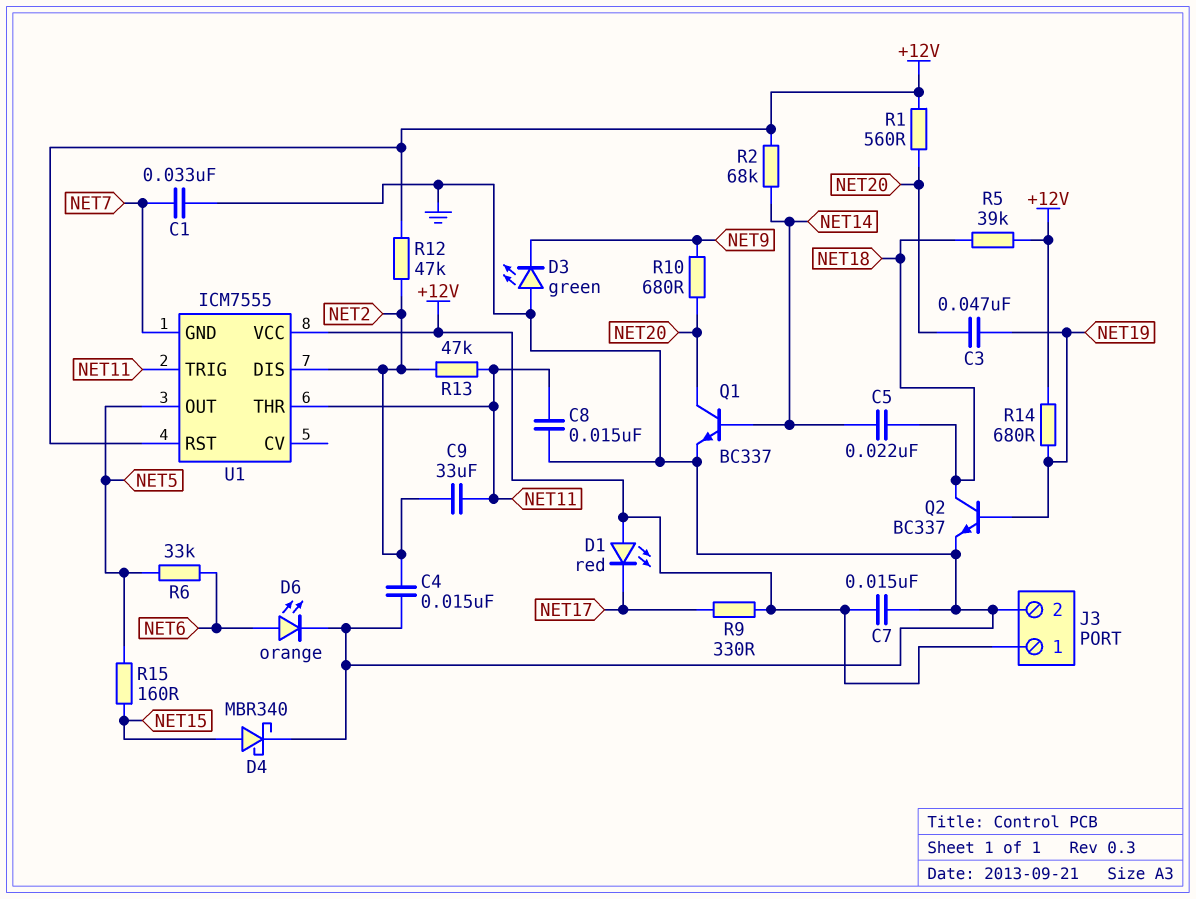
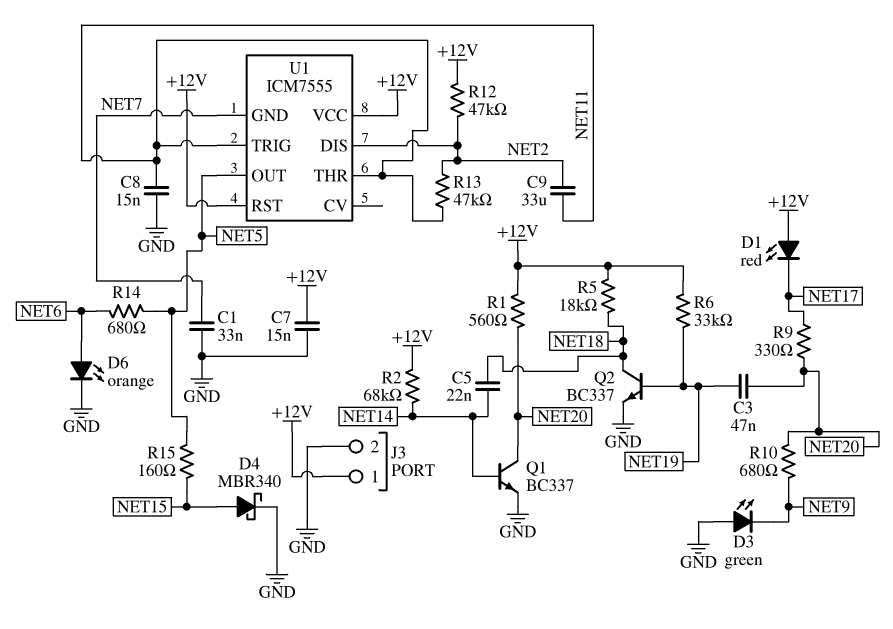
C4: 15nF (GND, NET2) -> none
R5: 39k (+12V, NET18) -> 18k (+12V, NET18)
R6: 33k (NET5, NET6) -> 33k (+12V, NET19)
R9: 330 (+12V, NET17) -> 330 (NET17, NET20)
R14: 680 (+12V, NET19) -> 680 (NET5, NET6)

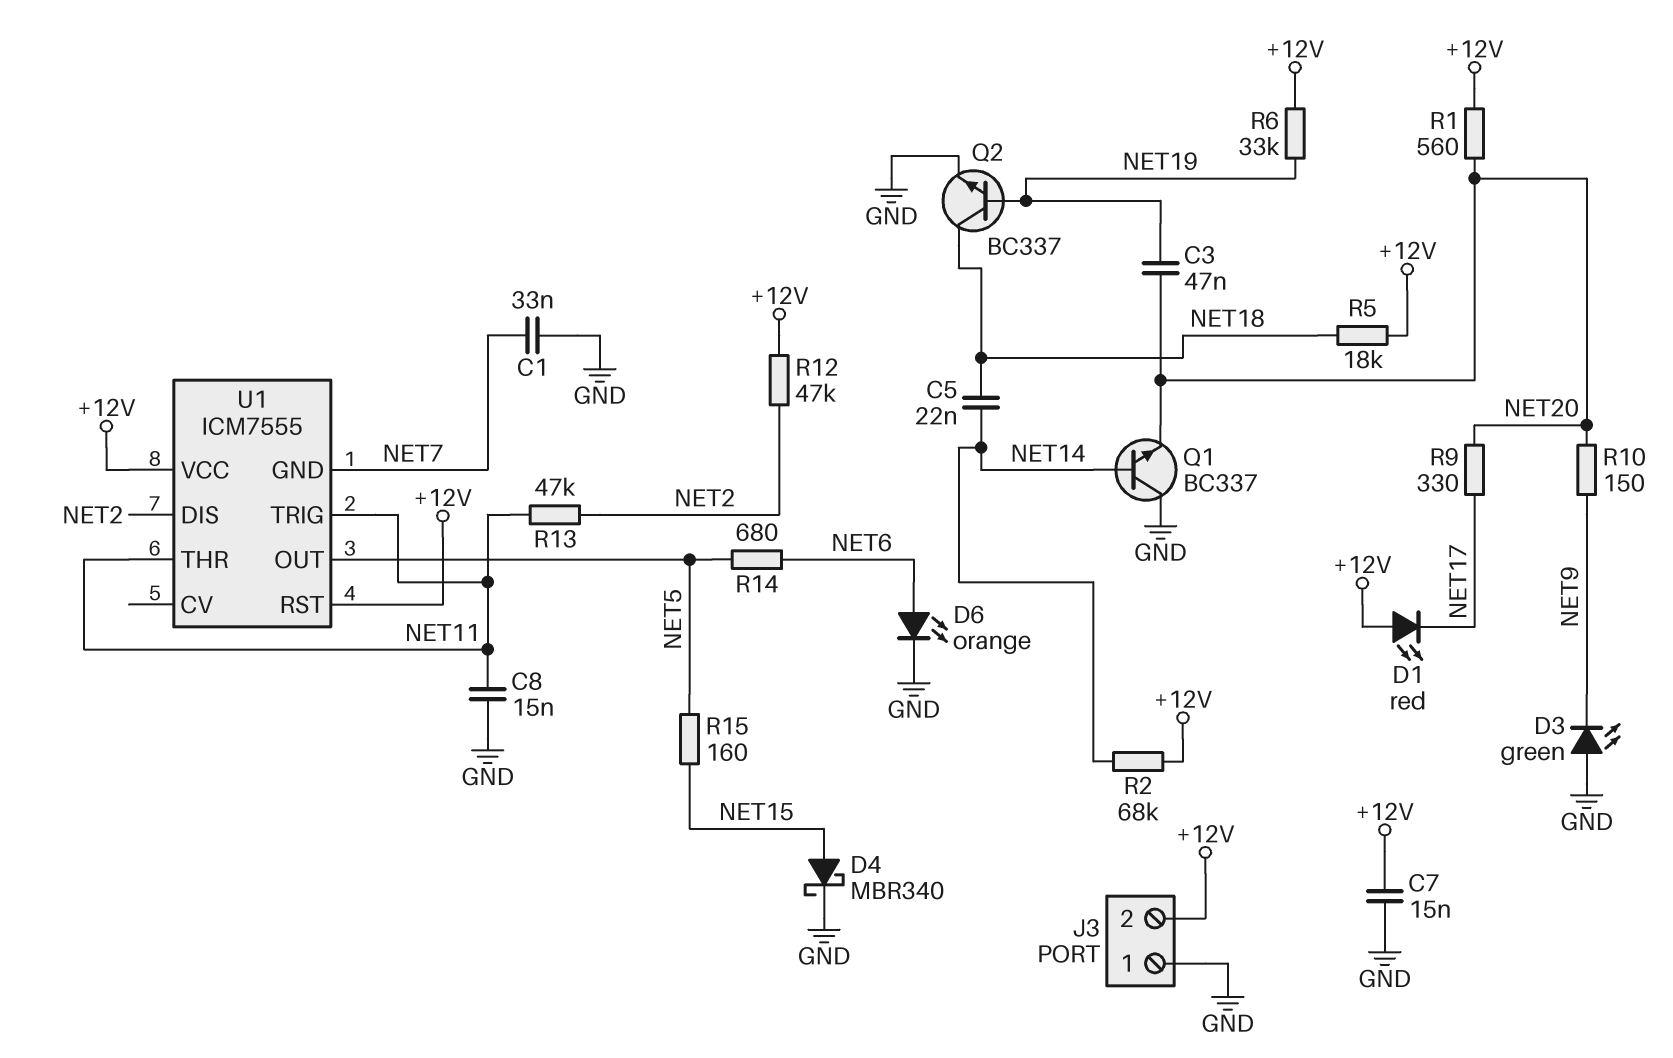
C9: 33uF (NET2, NET11) -> none
J3 pin 1: +12V -> GND
J3 pin 2: GND -> +12V
Q1: NPN BC337 (B NET14, C NET20, E GND) -> NPN BC337 (B NET14, C GND, E NET20)
R10: 680 (NET9, NET20) -> 150 (NET9, NET20)

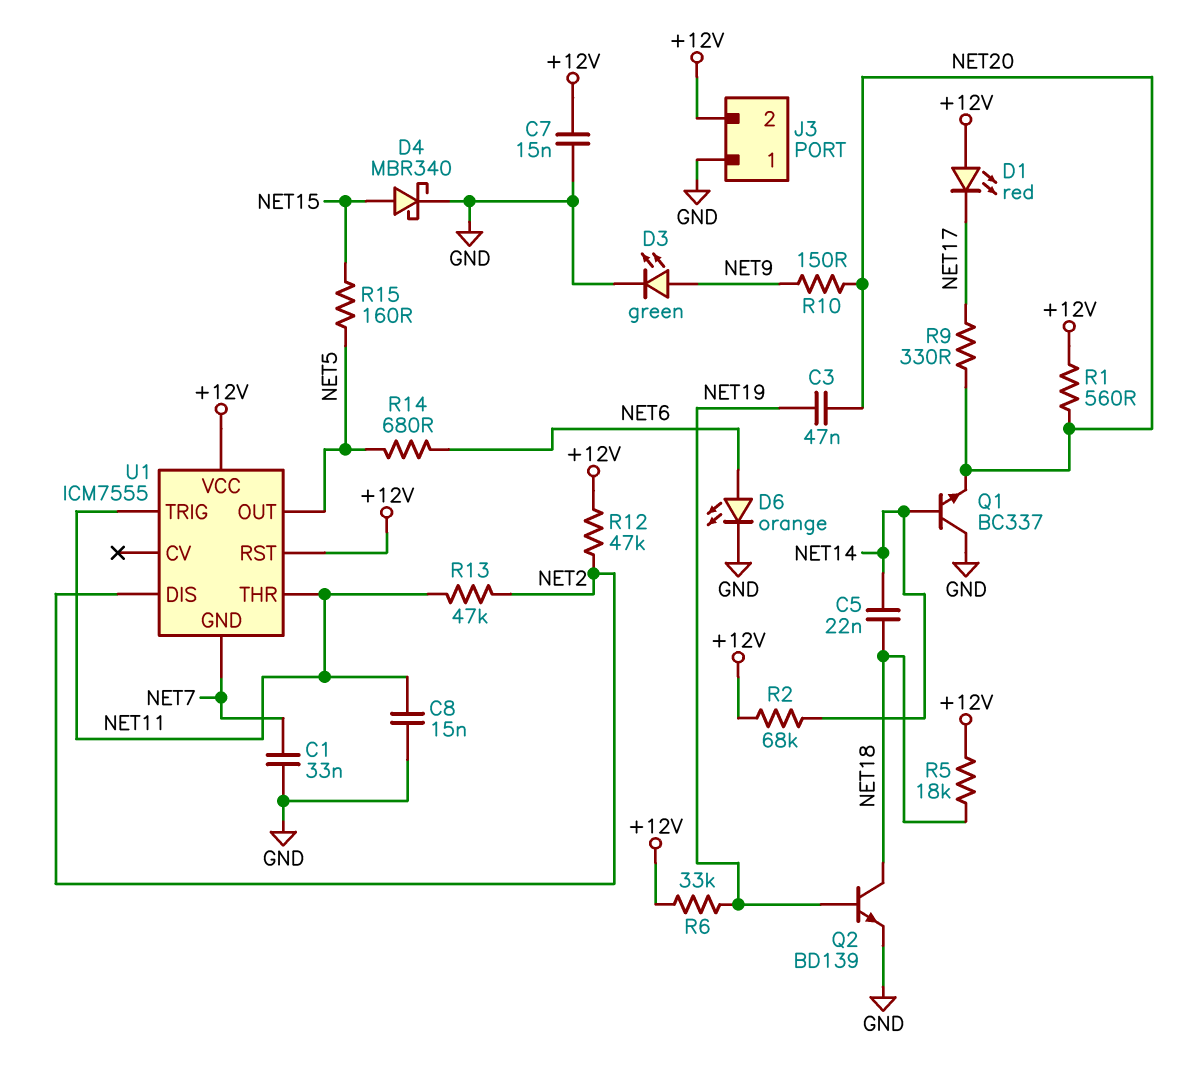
D3: LED green (A GND, K NET9) -> LED green (A NET9, K GND)
Q2: NPN BC337 (B NET19, C NET18, E GND) -> NPN BD139 (B NET19, C NET18, E GND)

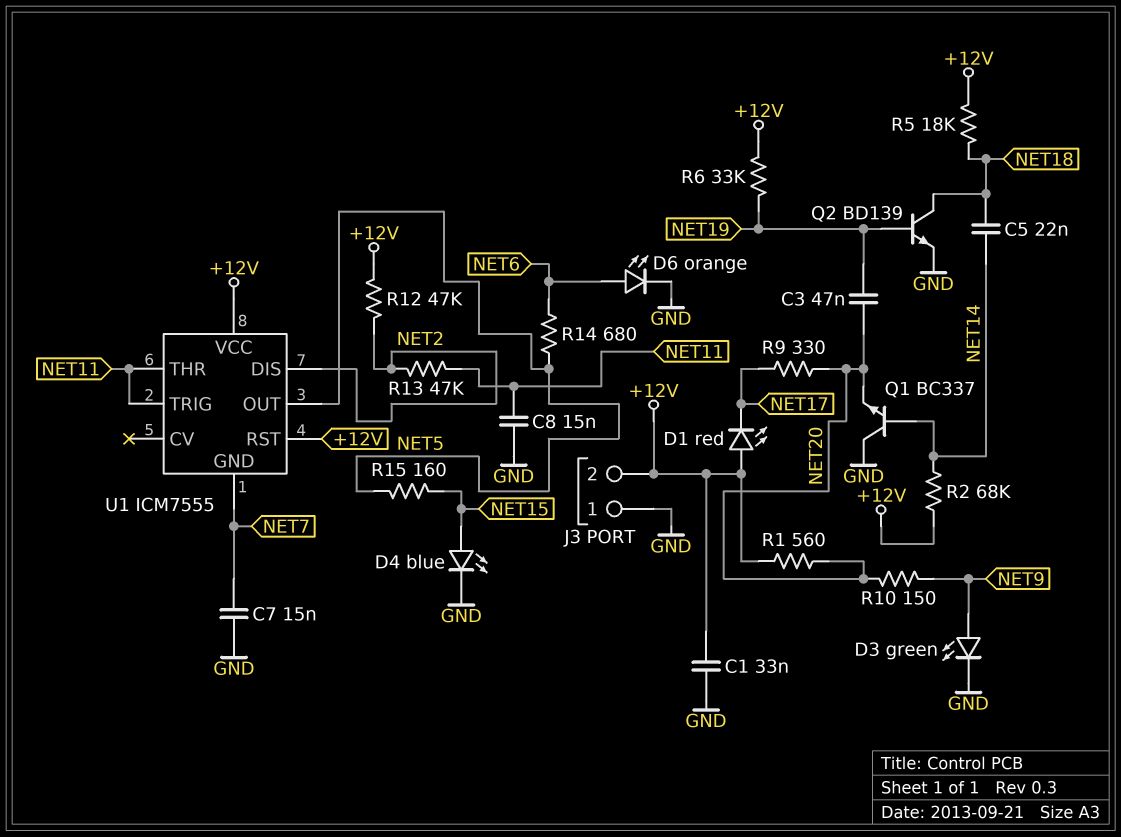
C1: 33nF (GND, NET7) -> 33nF (+12V, GND)
C7: 15nF (+12V, GND) -> 15nF (GND, NET7)
D4: schottky MBR340 (A NET15, K GND) -> LED blue (A NET15, K GND)

